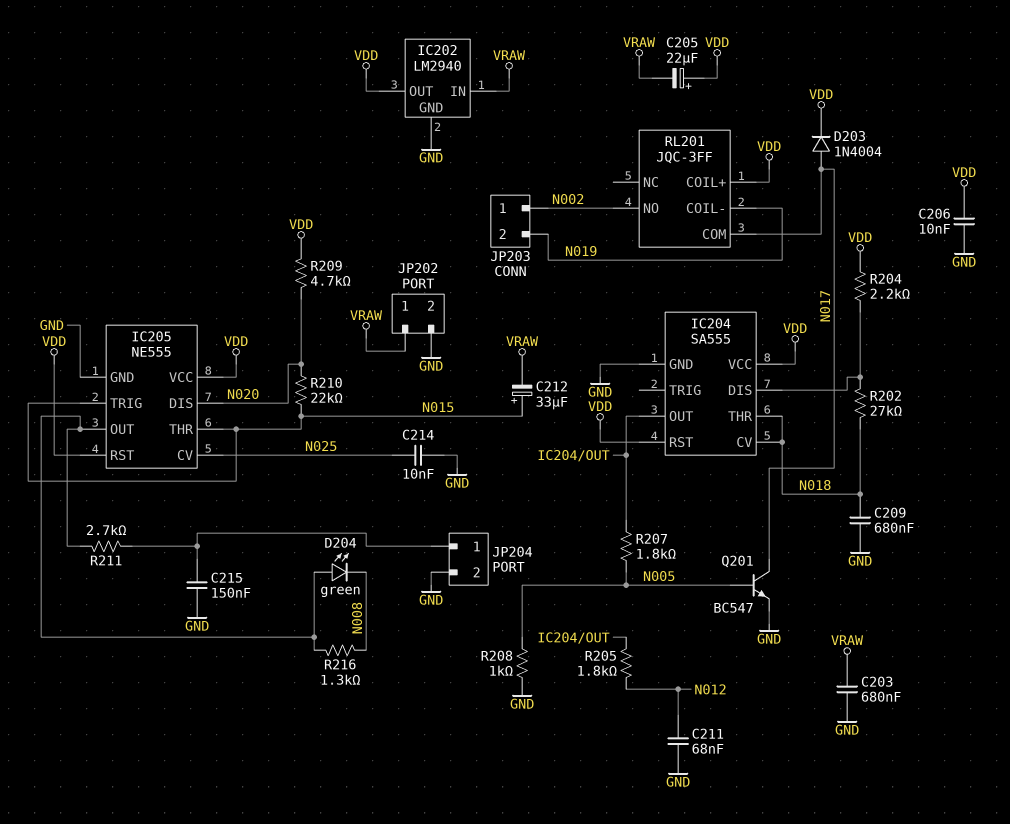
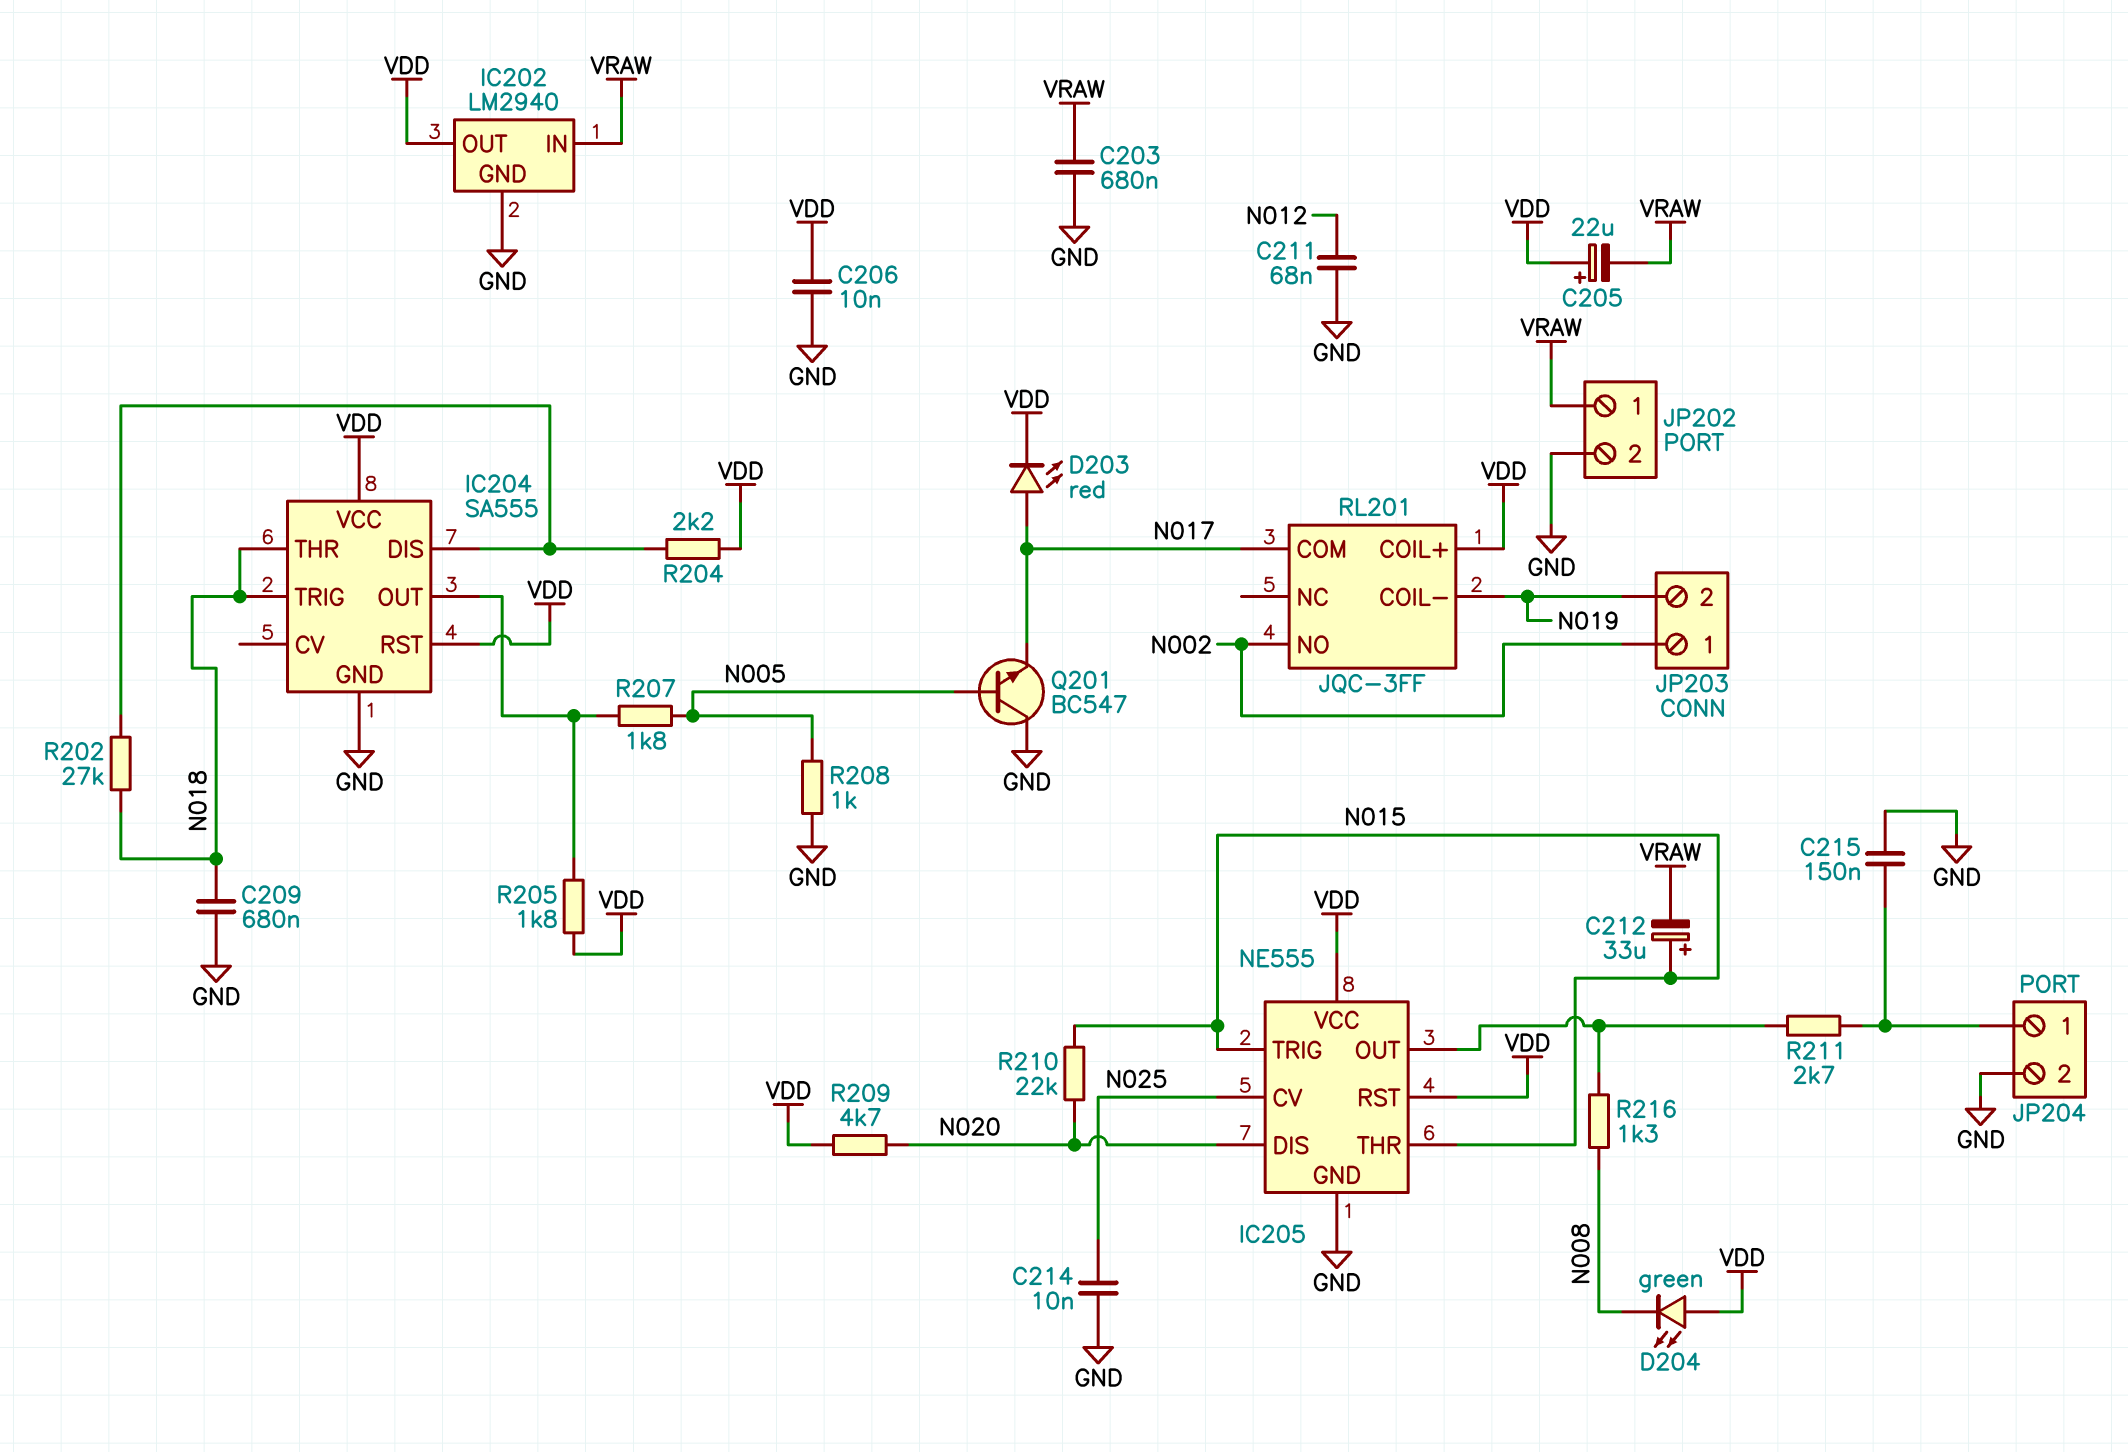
D203: diode 1N4004 (A N017, K VDD) -> LED red (A N017, K VDD)
D204: LED green (A IC205/OUT, K N008) -> LED green (A VDD, K N008)
IC204 pin CV: N018 -> none
IC204 pin TRIG: none -> N018
Q201: NPN BC547 (B N005, C N017, E GND) -> NPN BC547 (B N005, C GND, E N017)
R205: 1.8k (IC204/OUT, N012) -> 1.8k (IC204/OUT, VDD)

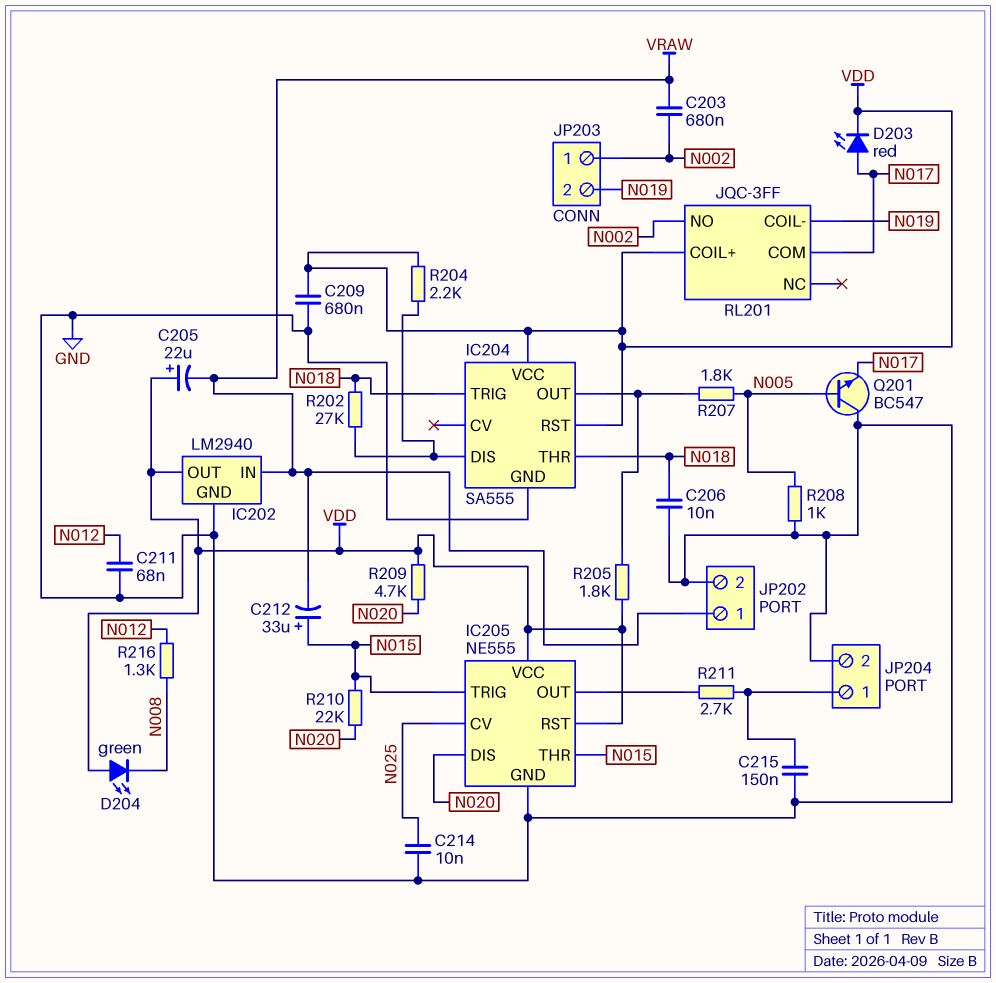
C203: 680nF (GND, VRAW) -> 680nF (N002, VRAW)
C206: 10nF (GND, VDD) -> 10nF (GND, N018)
C209: 680nF (GND, N018) -> 680nF (GND, VDD)
R216: 1.3k (IC205/OUT, N008) -> 1.3k (N008, N012)

